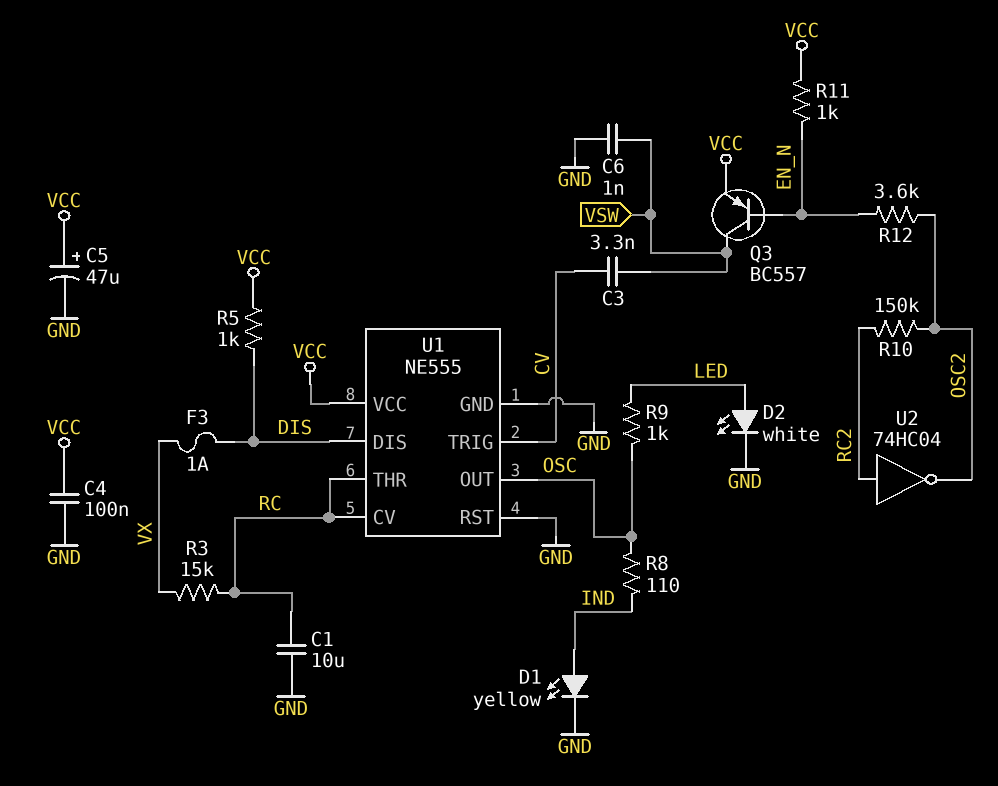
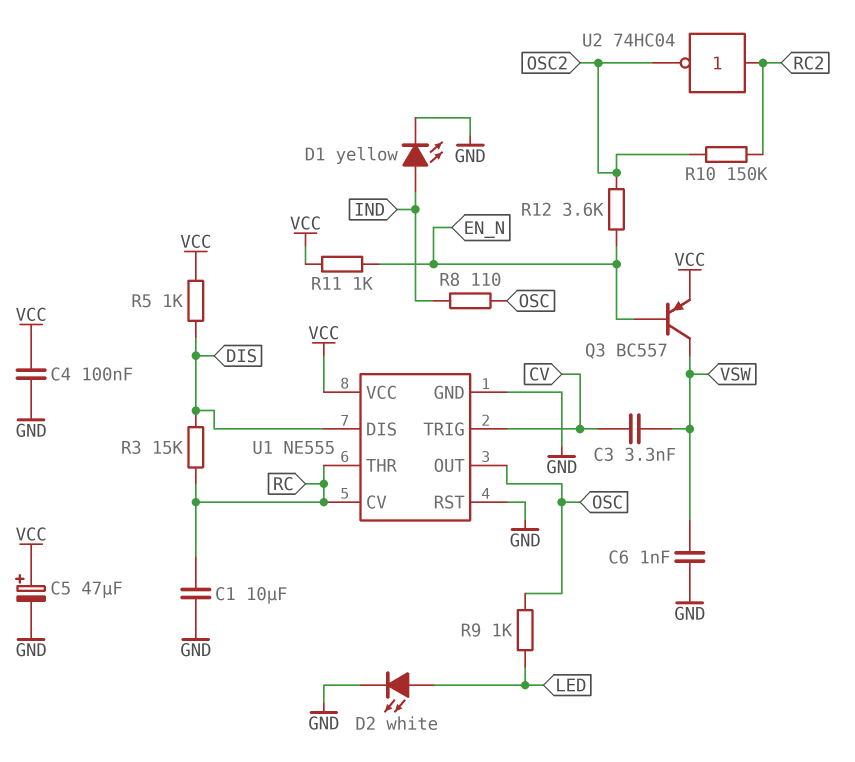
F3: 1A (DIS, VX) -> none
R3: 15k (RC, VX) -> 15k (DIS, RC)

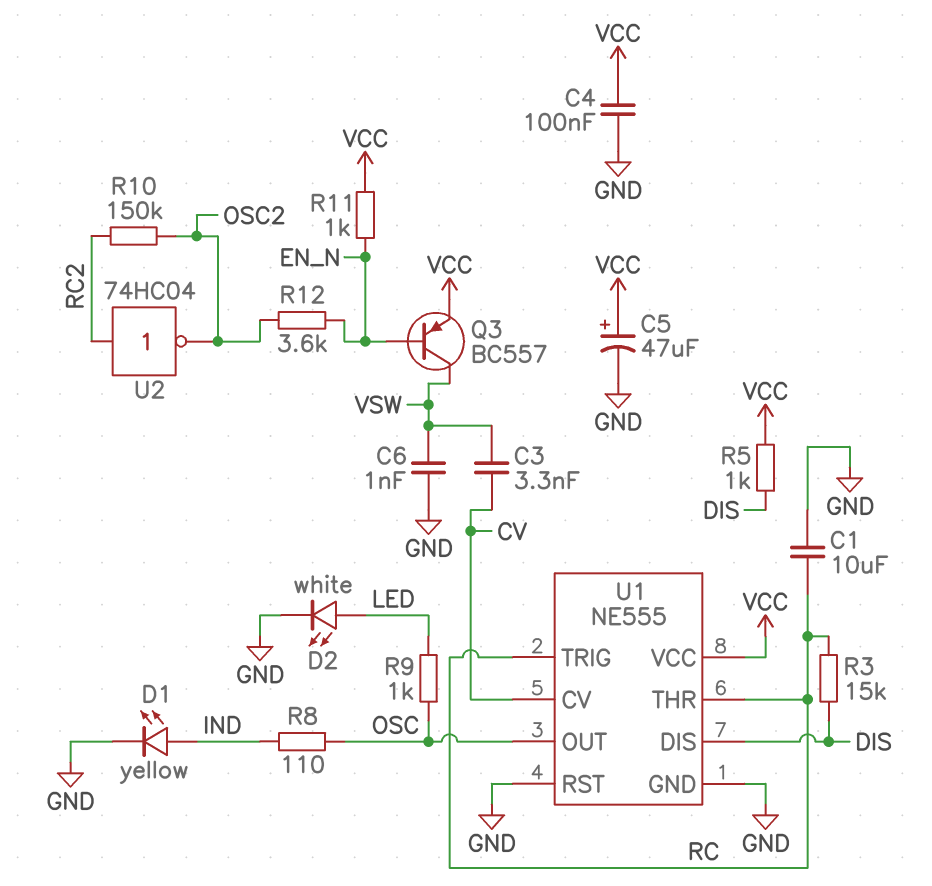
U1 pin CV: RC -> CV
U1 pin TRIG: CV -> RC

